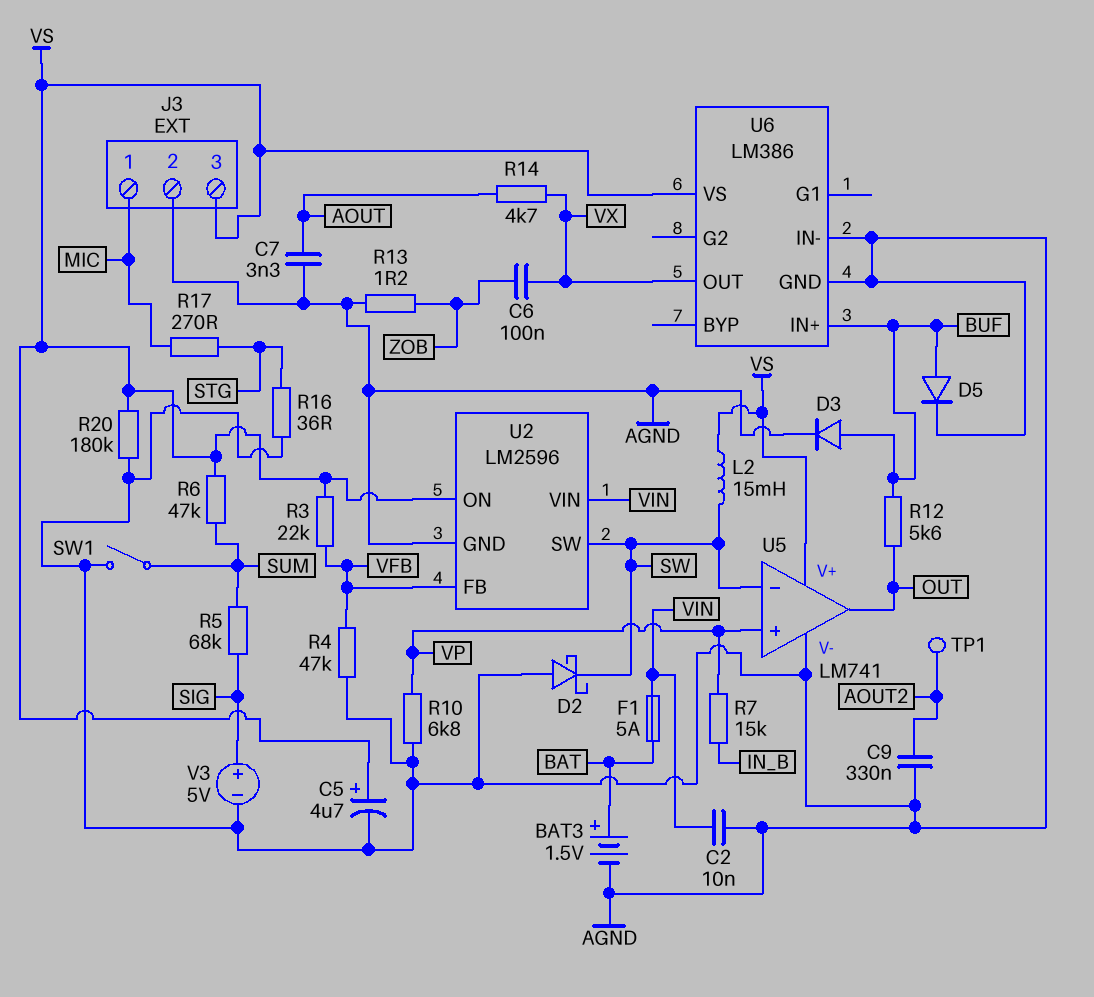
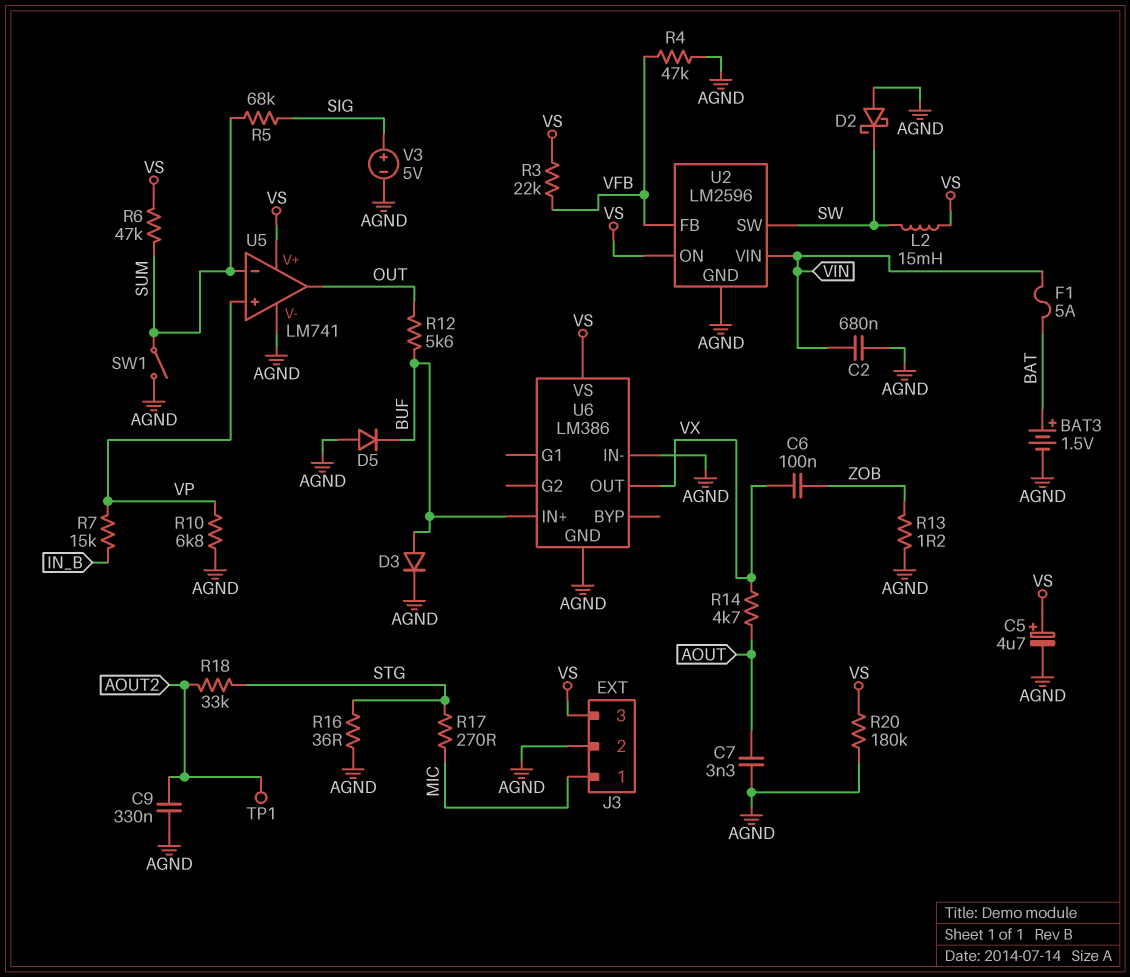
C2: 10nF (AGND, VIN) -> 680nF (AGND, VIN)
D5: diode (A BUF, K AGND) -> diode (A AGND, K BUF)
R18: none -> 33k (AOUT2, STG)
U5 pin in-: SW -> SUM

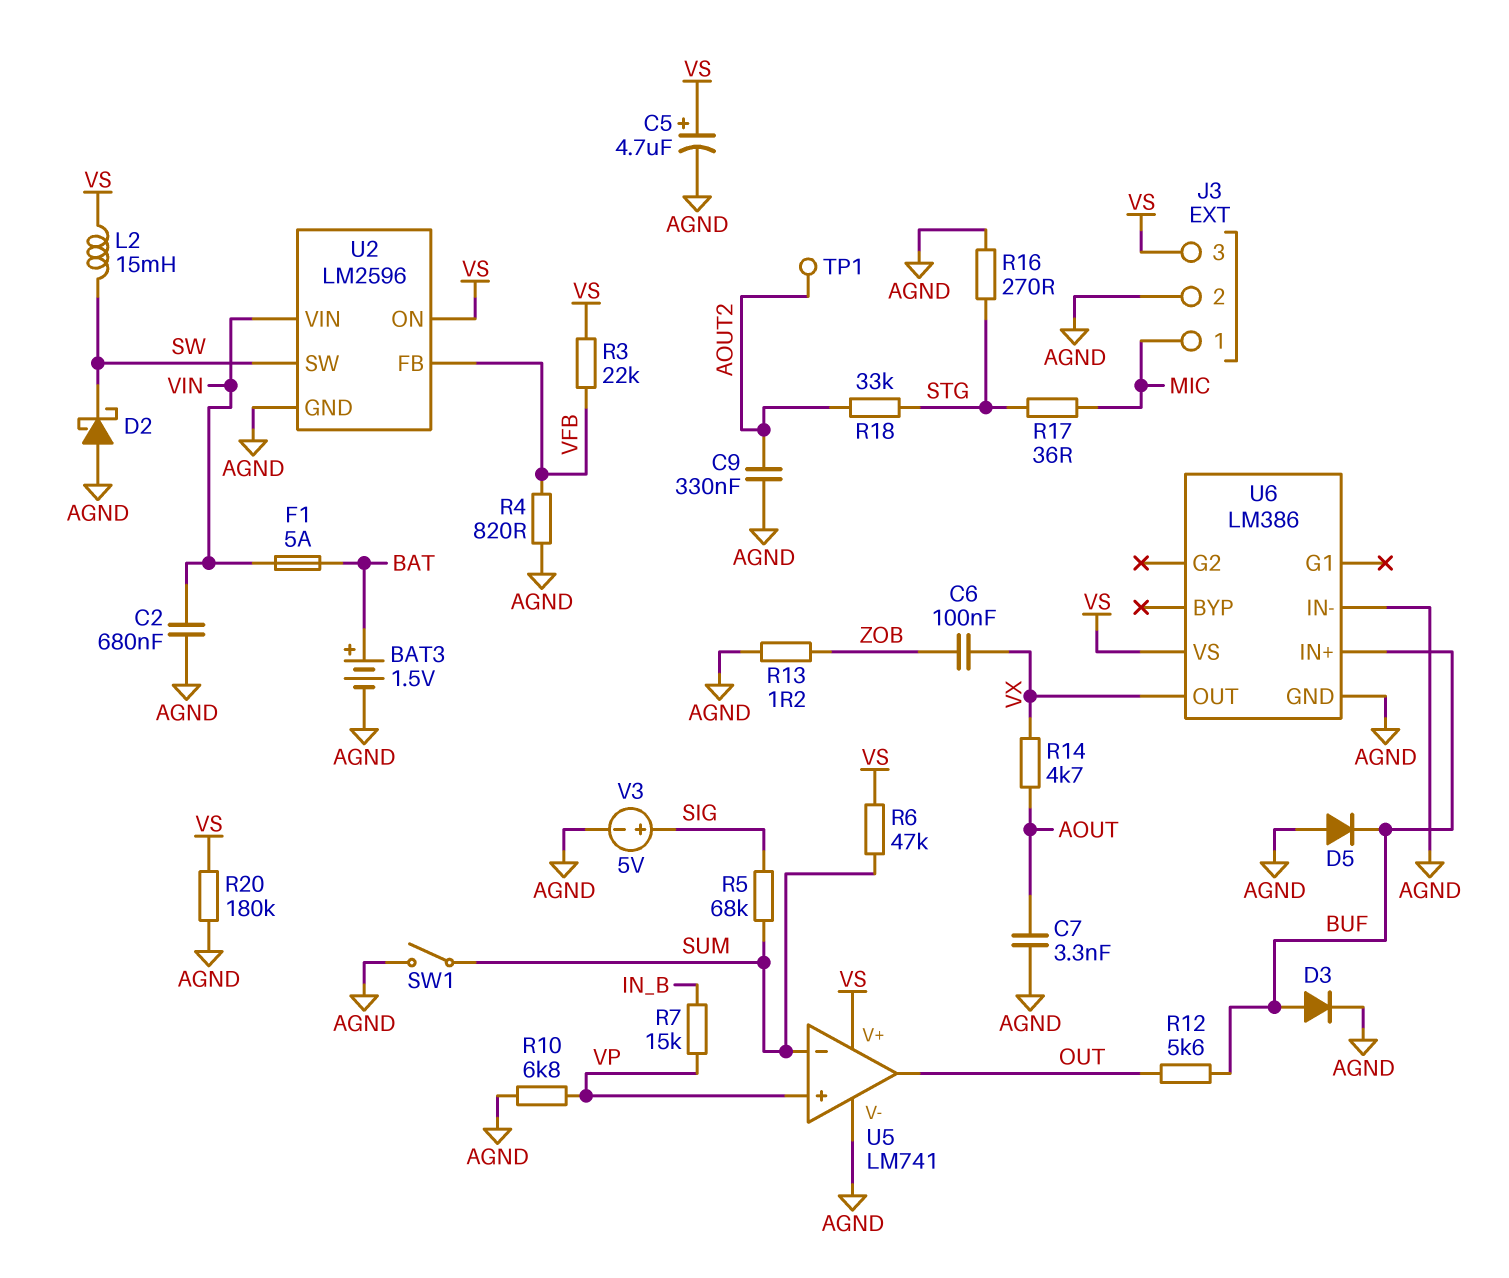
R4: 47k (AGND, VFB) -> 820 (AGND, VFB)
R16: 36 (AGND, STG) -> 270 (AGND, STG)
R17: 270 (MIC, STG) -> 36 (MIC, STG)

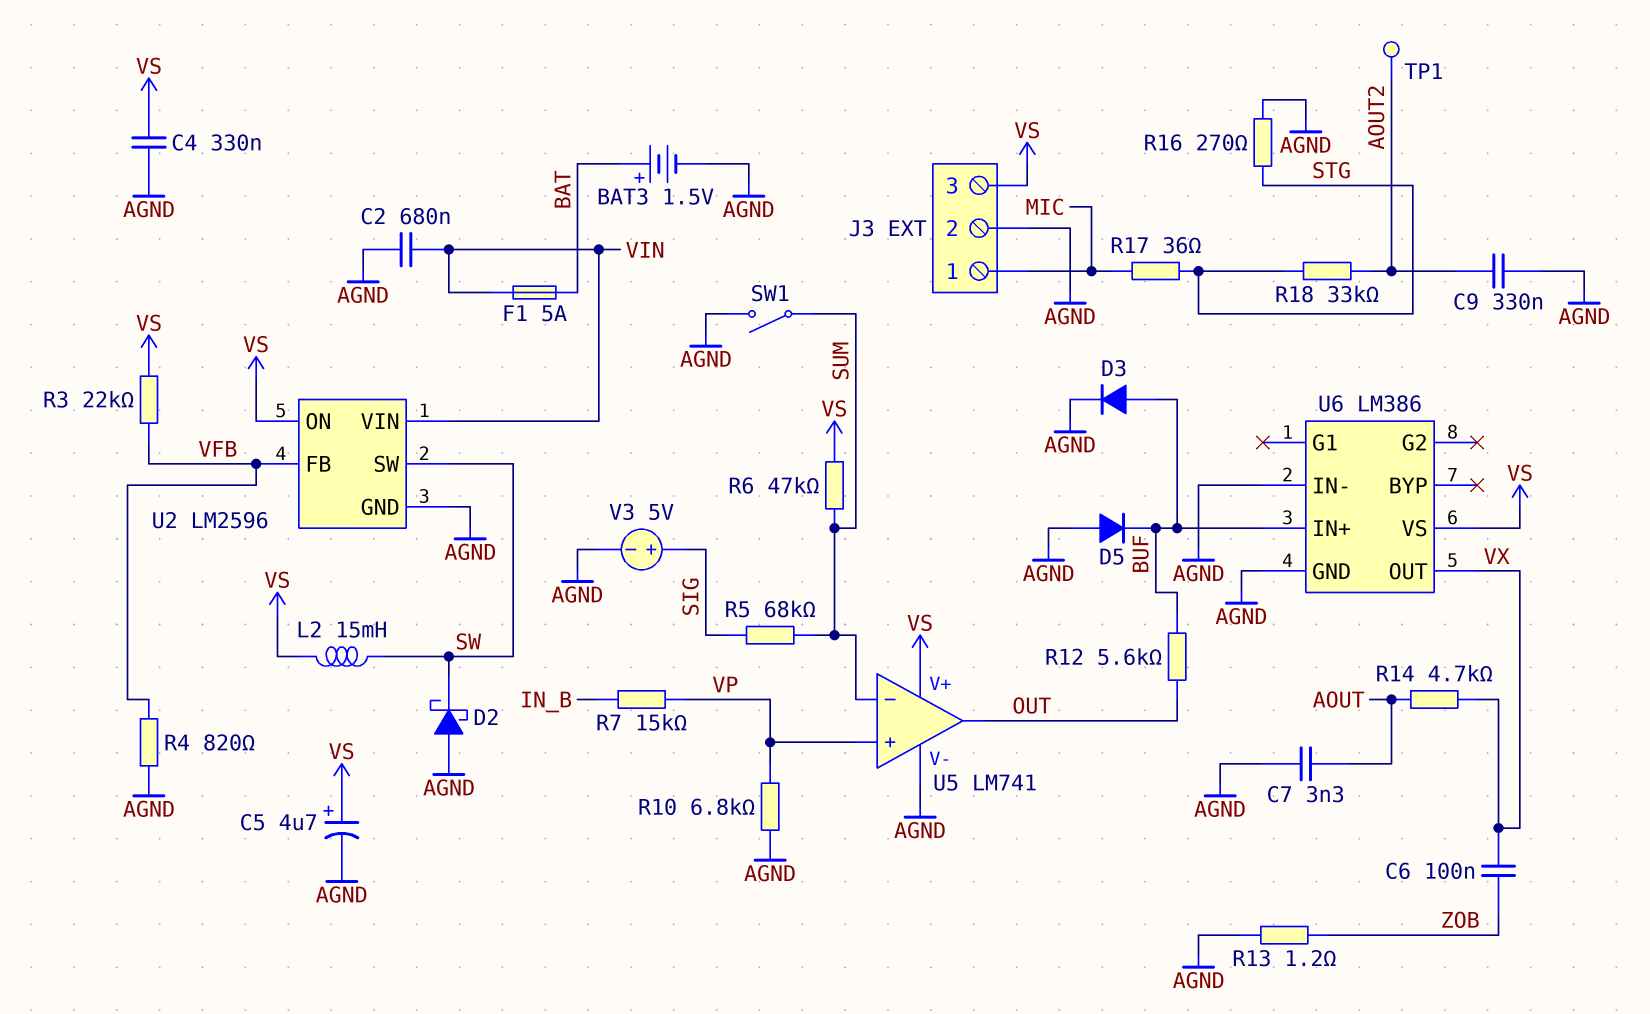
C4: none -> 330nF (AGND, VS)
R20: 180k (AGND, VS) -> none

